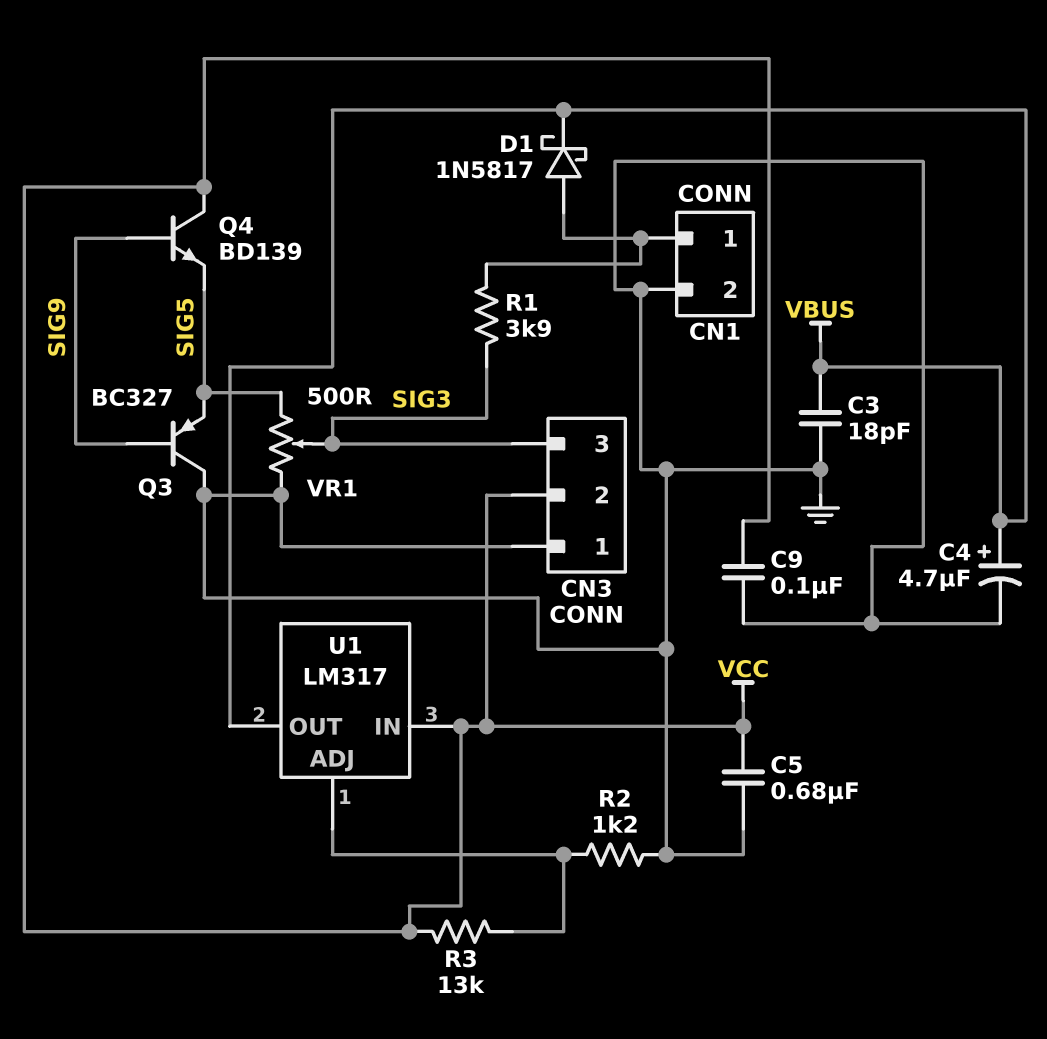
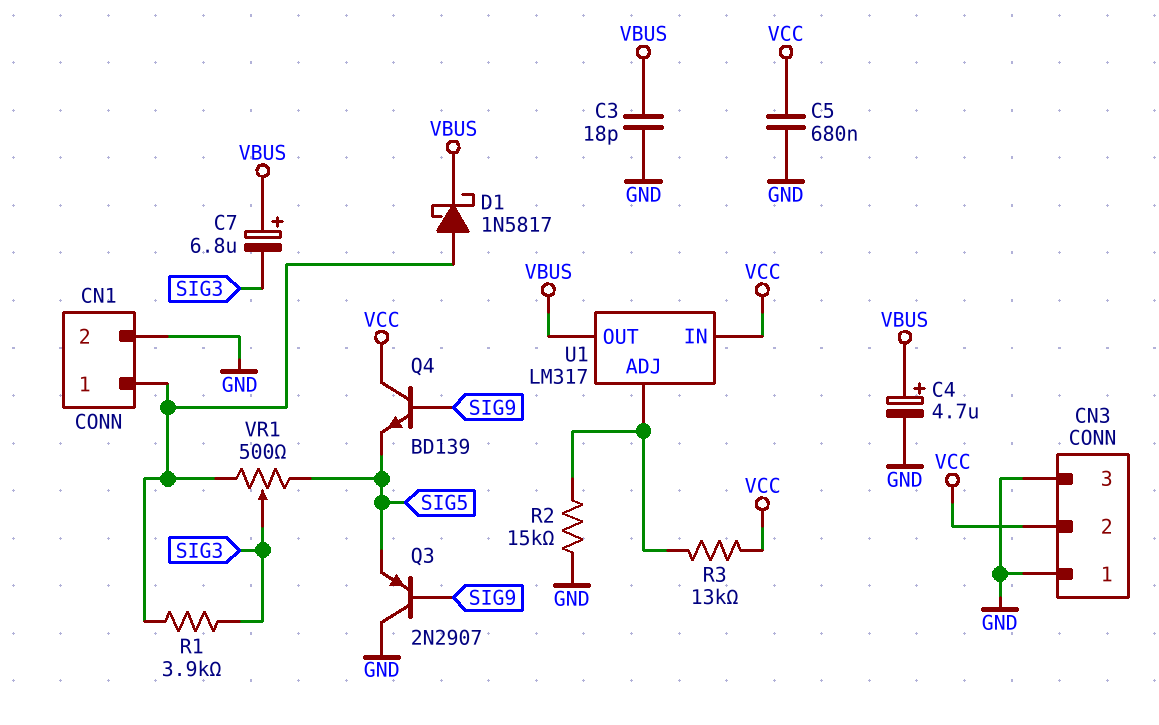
C7: none -> 6.8uF (plus VBUS, minus SIG3)
C9: 100nF (GND, VCC) -> none
CN3 pin 3: SIG3 -> GND
Q3: PNP BC327 (B SIG9, C GND, E SIG5) -> PNP 2N2907 (B SIG9, C GND, E SIG5)
R2: 1.2k (GND, U1/ADJ) -> 15k (GND, U1/ADJ)
VR1: 500 (GND, SIG5, wiper SIG3) -> 500 (CN1/1, SIG5, wiper SIG3)

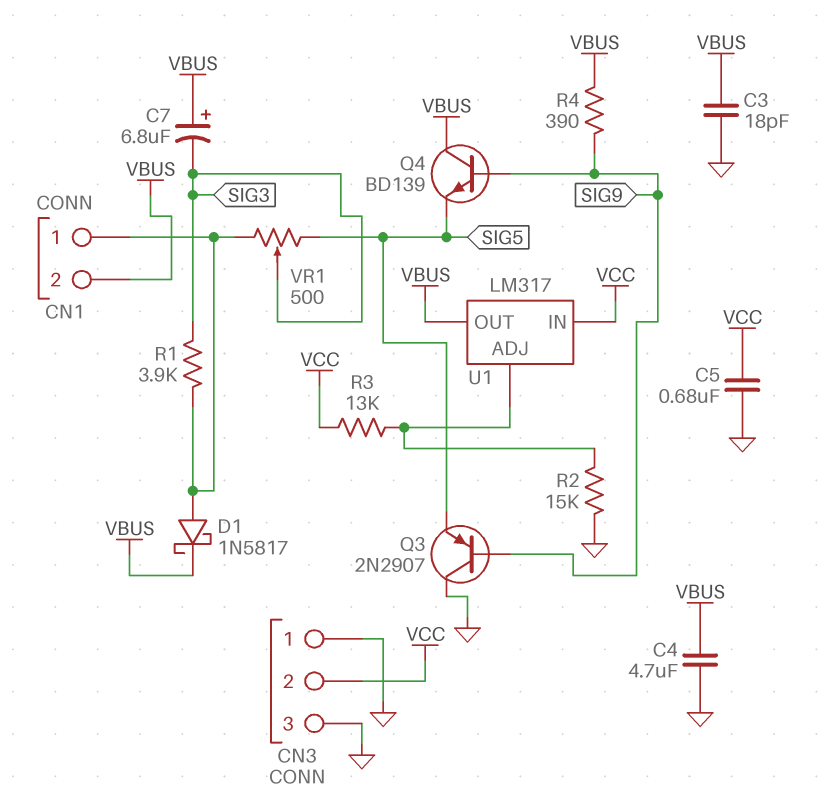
C4: 4.7uF (plus VBUS, minus GND) -> 4.7uF (GND, VBUS)
CN1 pin 2: GND -> VBUS
Q4: NPN BD139 (B SIG9, C VCC, E SIG5) -> NPN BD139 (B SIG9, C VBUS, E SIG5)
R4: none -> 390 (SIG9, VBUS)

